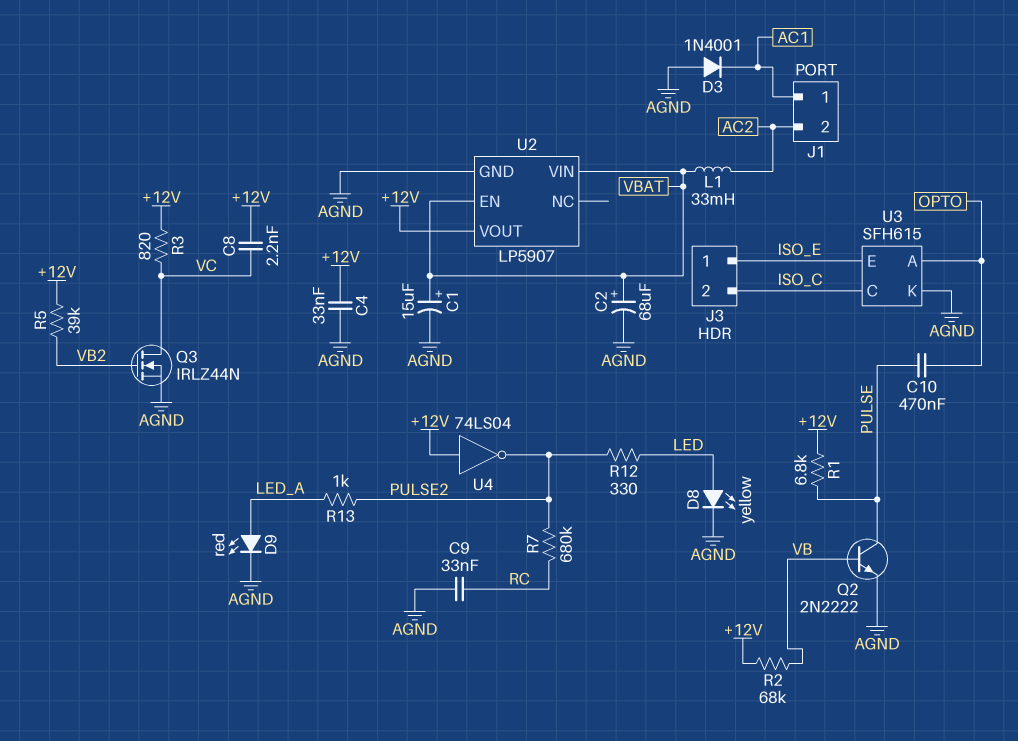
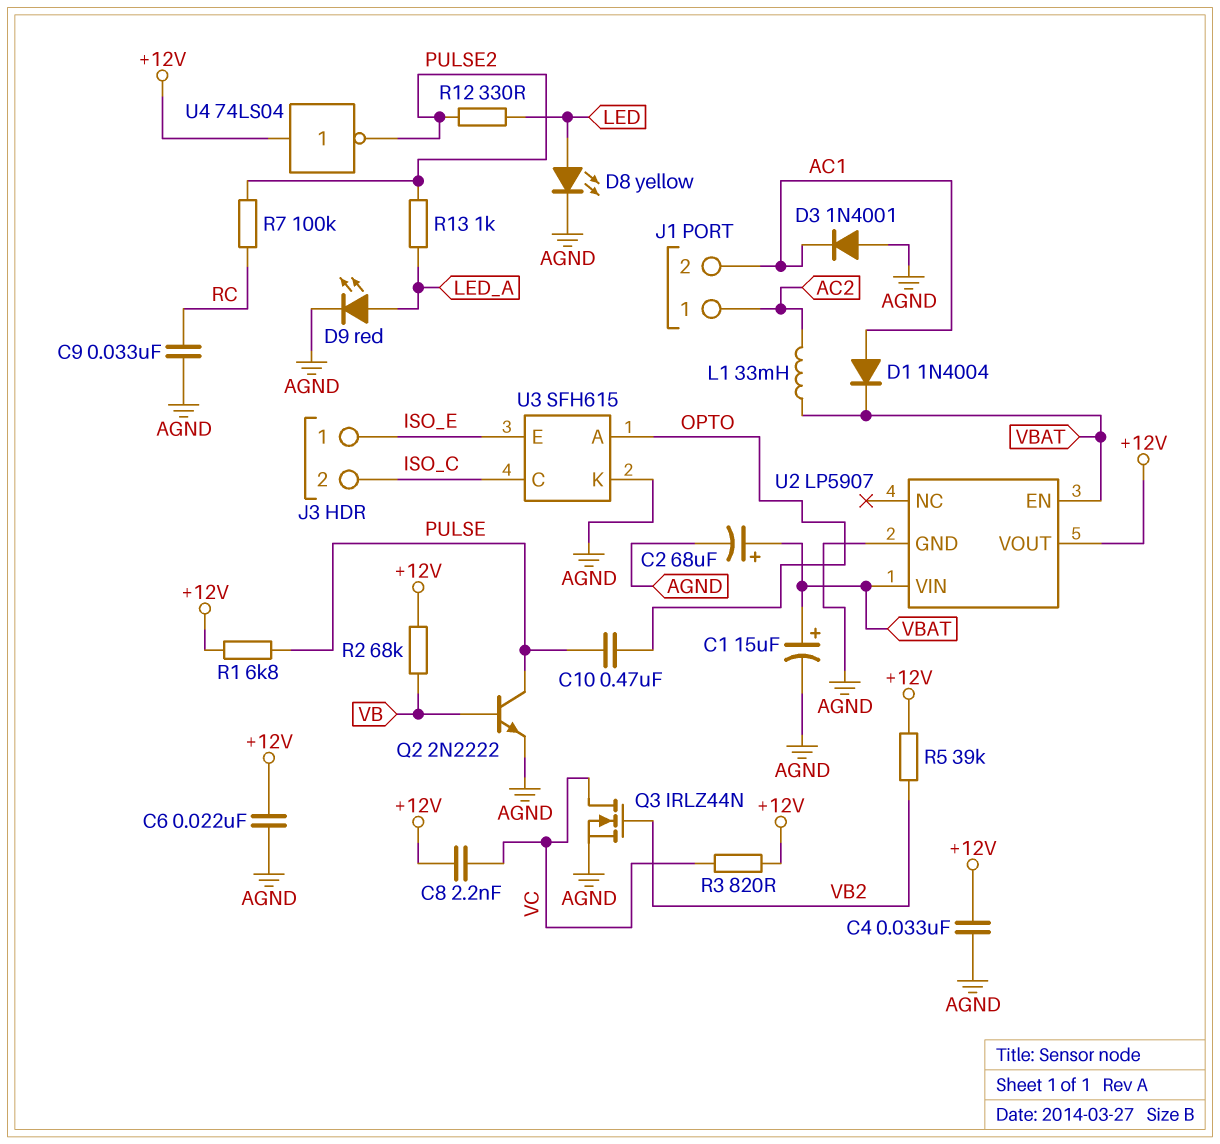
C6: none -> 22nF (+12V, AGND)
D1: none -> diode 1N4004 (A AC1, K VBAT)
J1 pin 1: AC1 -> AC2
J1 pin 2: AC2 -> AC1
R7: 680k (PULSE2, RC) -> 100k (PULSE2, RC)

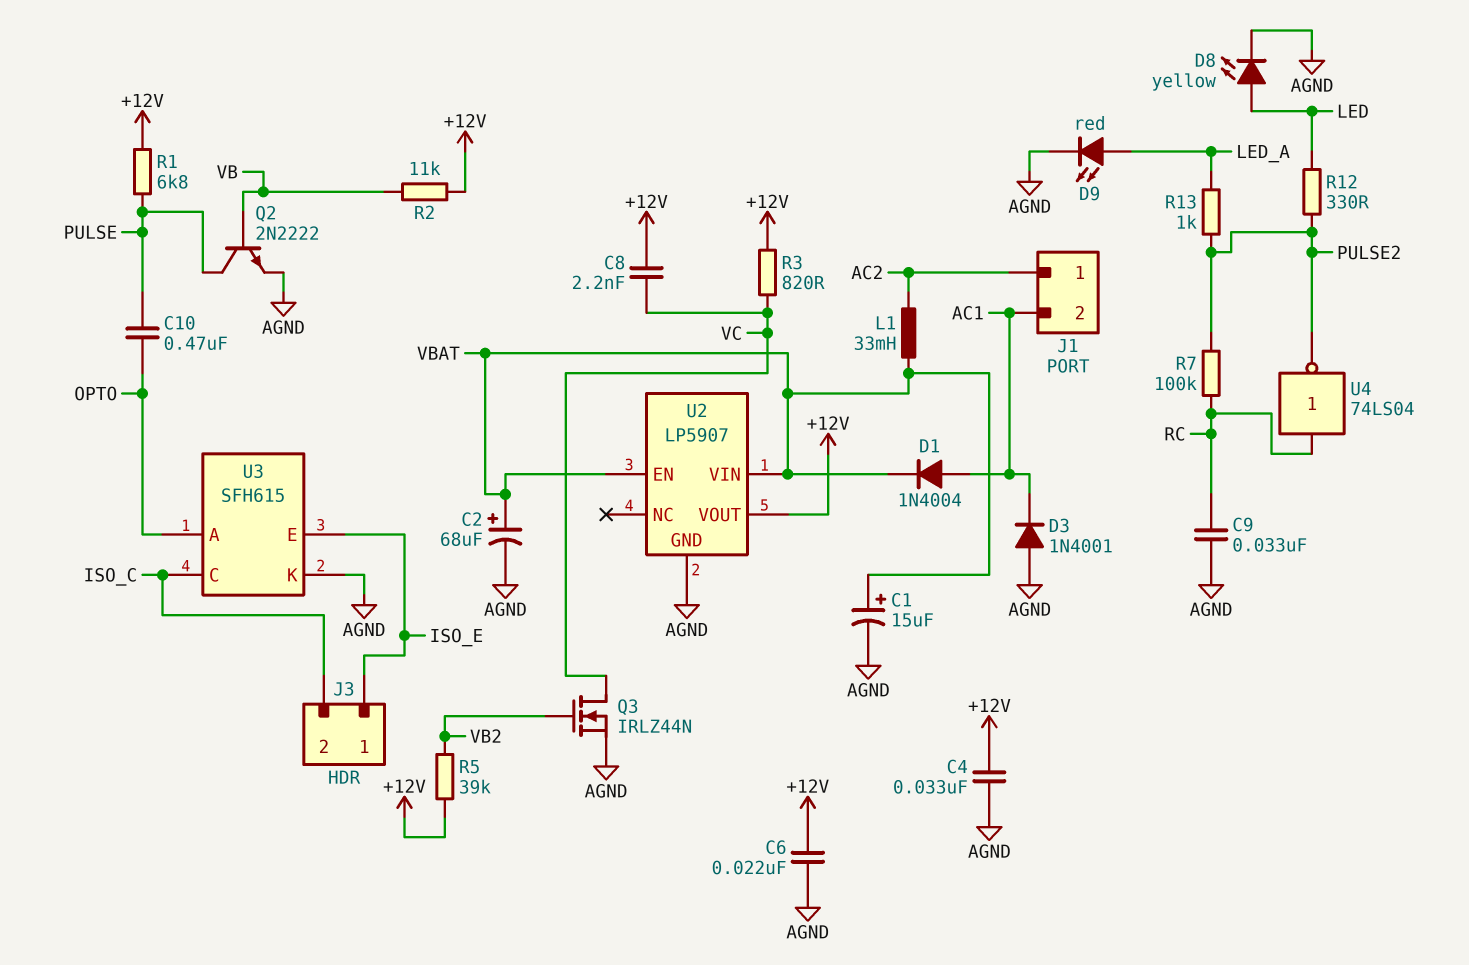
R2: 68k (+12V, VB) -> 11k (+12V, VB)
U4: NOT 74LS04 (in +12V, out PULSE2) -> NOT 74LS04 (in RC, out PULSE2)

